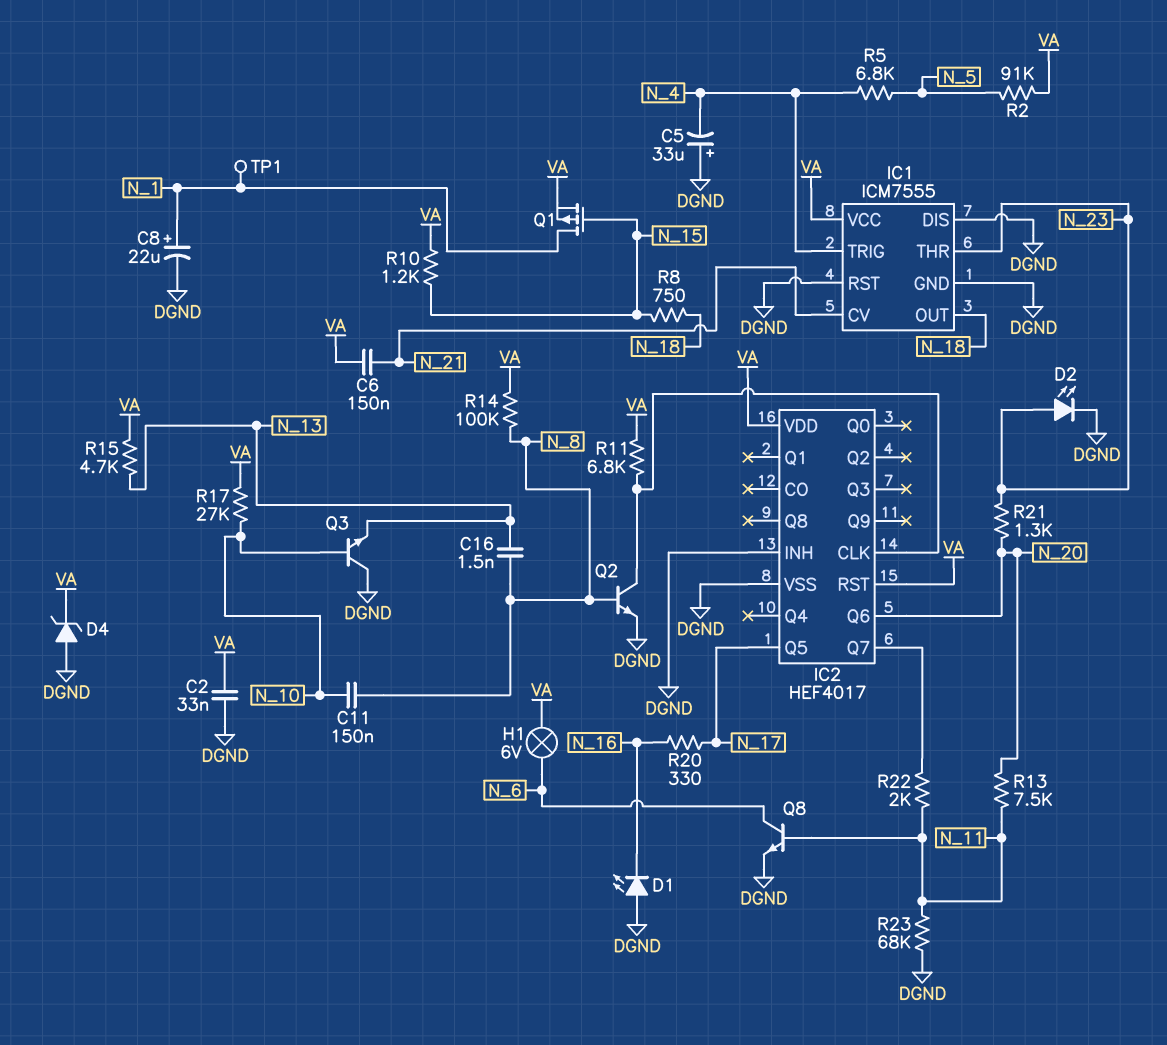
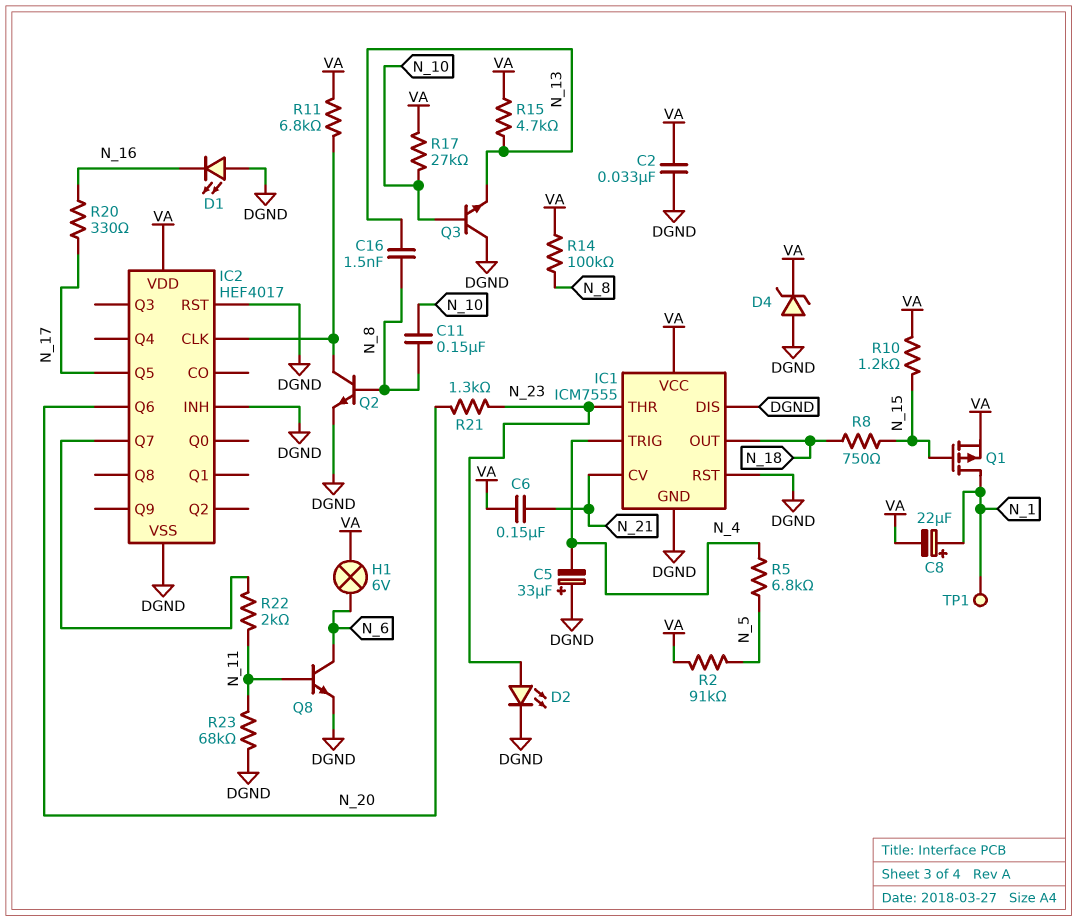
C8: 22uF (plus N_1, minus DGND) -> 22uF (plus N_1, minus VA)
IC2 pin RST: VA -> DGND
R13: 7.5k (N_11, N_20) -> none

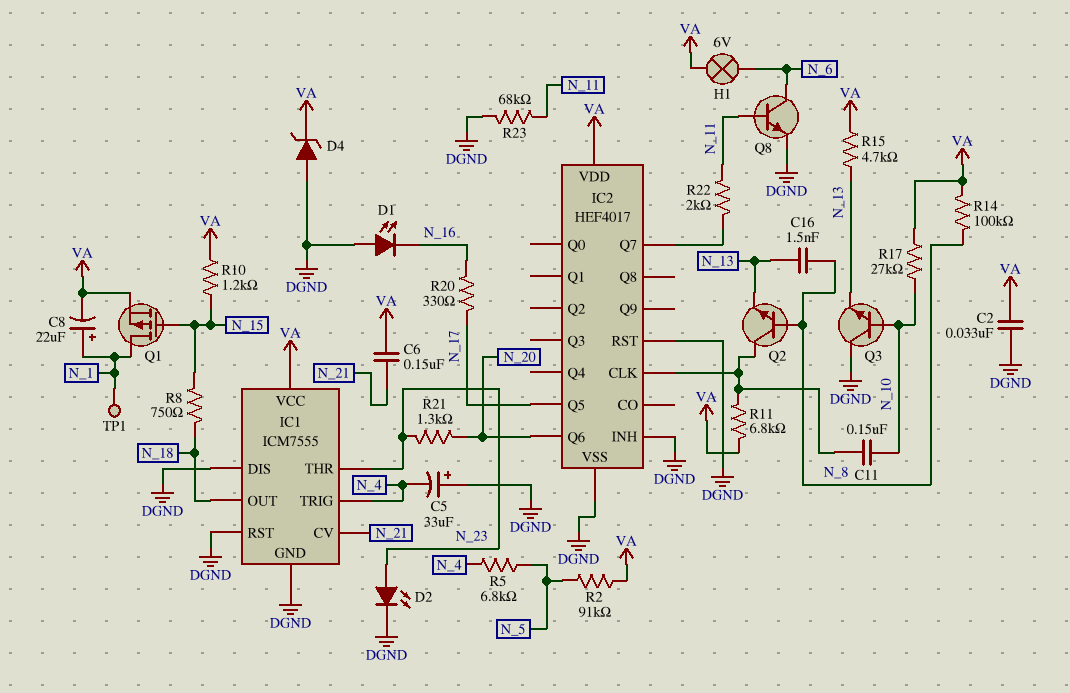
C11: 150nF (N_8, N_10) -> 150nF (IC2/CLK, N_10)
Q2: NPN (B N_8, C IC2/CLK, E DGND) -> NPN (B N_8, C IC2/CLK, E N_13)

